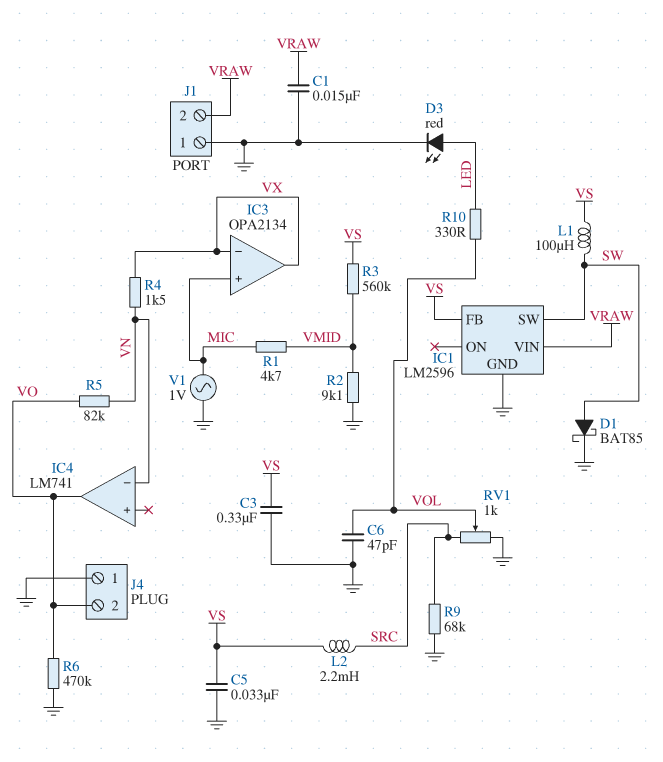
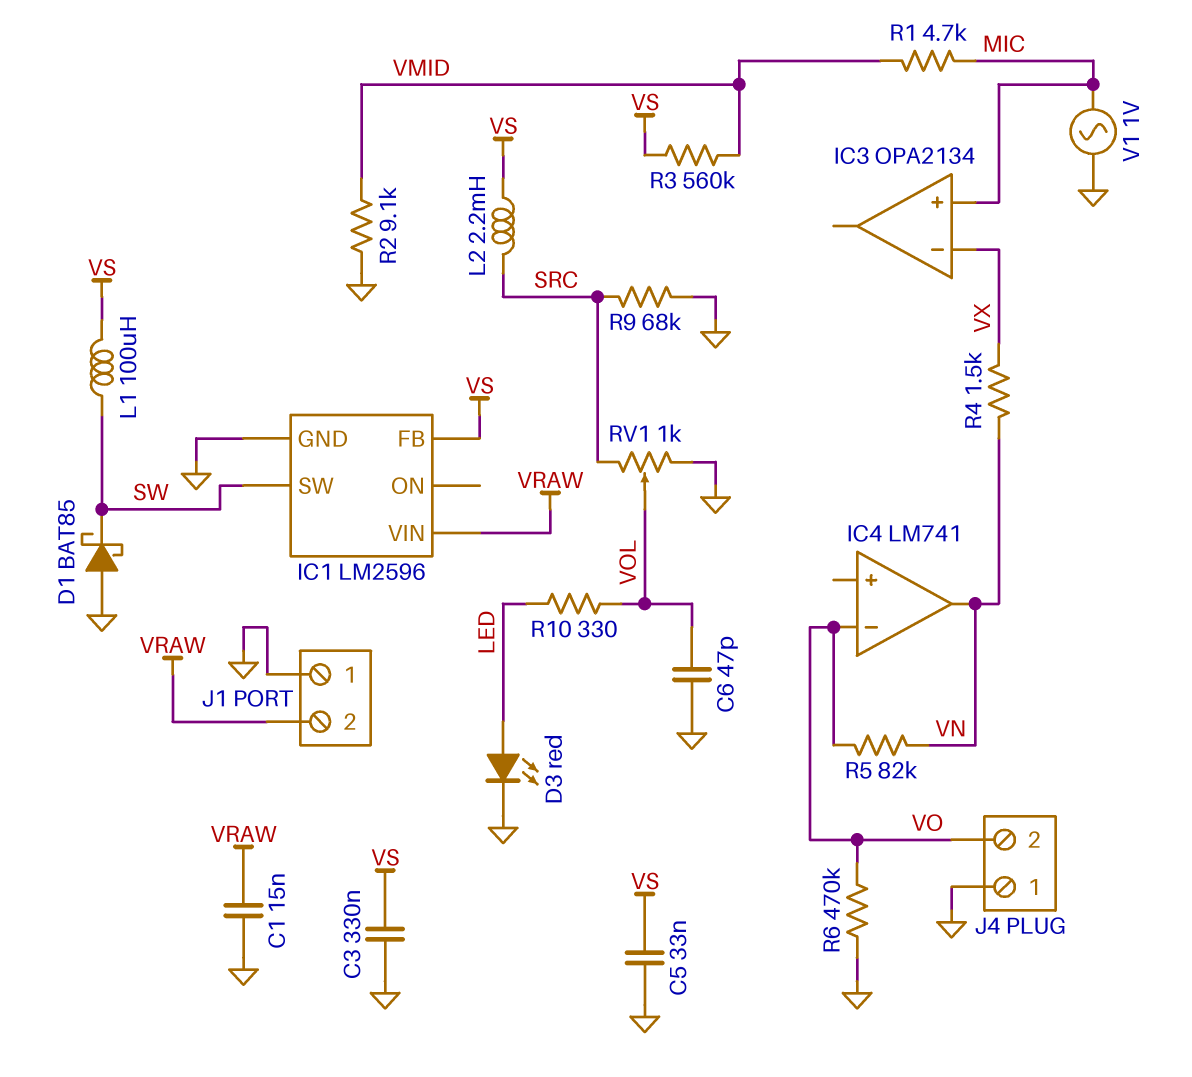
D1: schottky BAT85 (A SW, K GND) -> schottky BAT85 (A GND, K SW)
IC3 pin out: VX -> none
IC4 pin in-: VN -> VO
IC4 pin out: VO -> VN

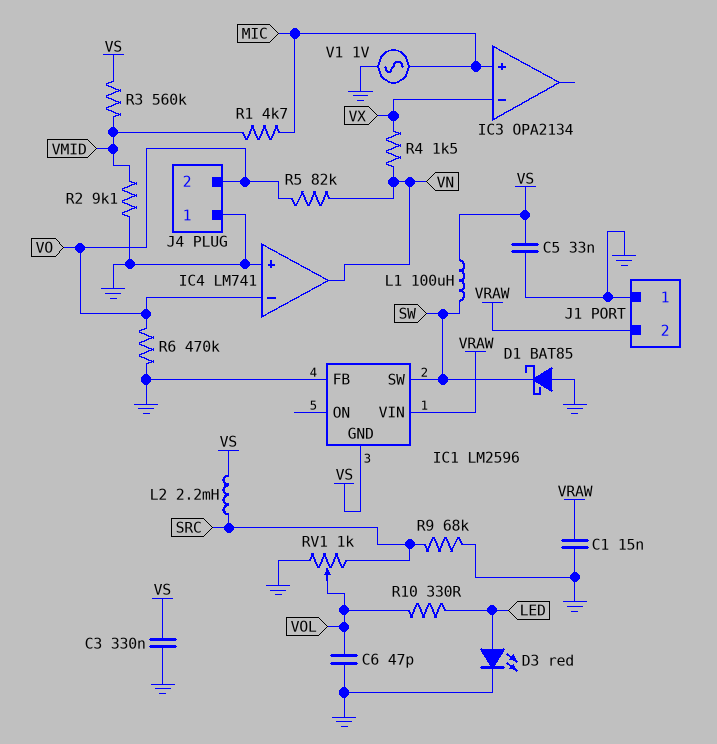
IC1 pin FB: VS -> GND
IC1 pin GND: GND -> VS
IC4 pin in+: none -> GND

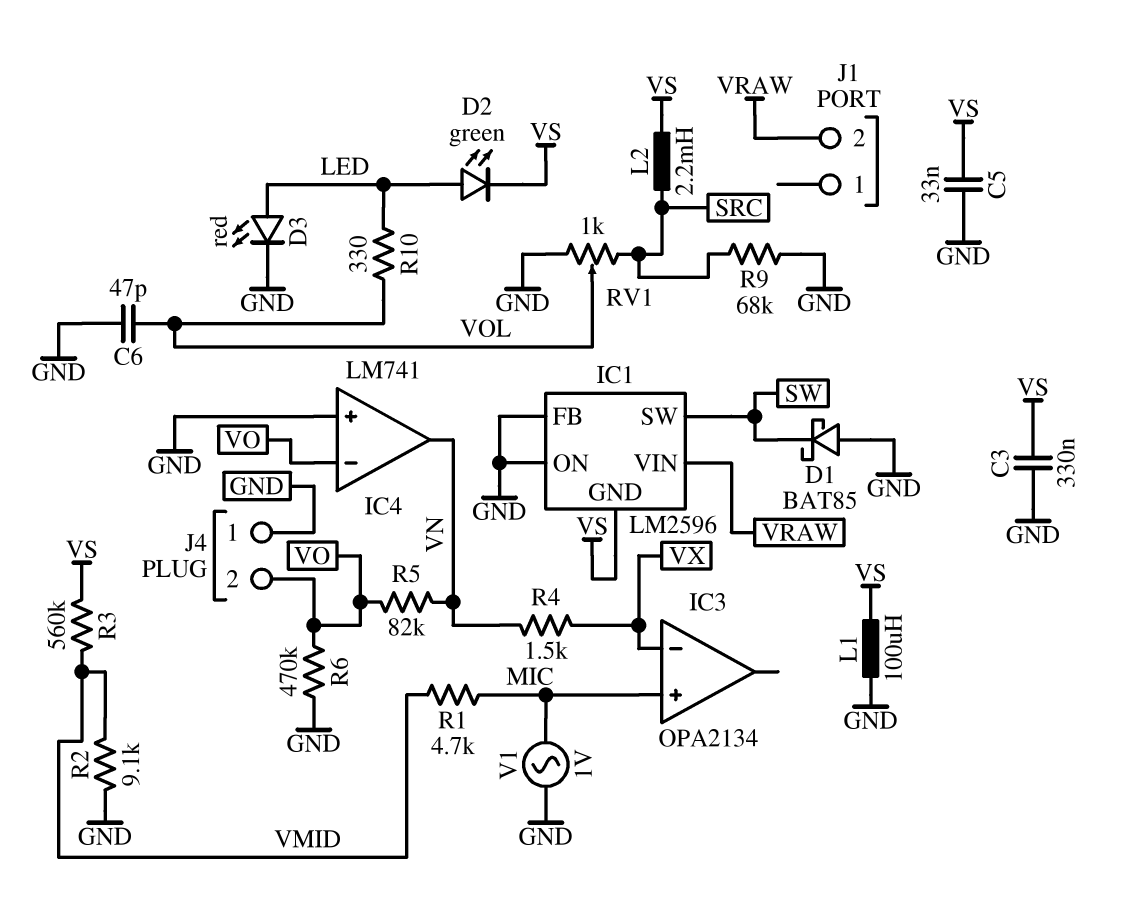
C1: 15nF (GND, VRAW) -> none
D2: none -> LED green (A LED, K VS)
IC1 pin ON: none -> GND
J1 pin 1: GND -> none
L1: 100uH (SW, VS) -> 100uH (GND, VS)

